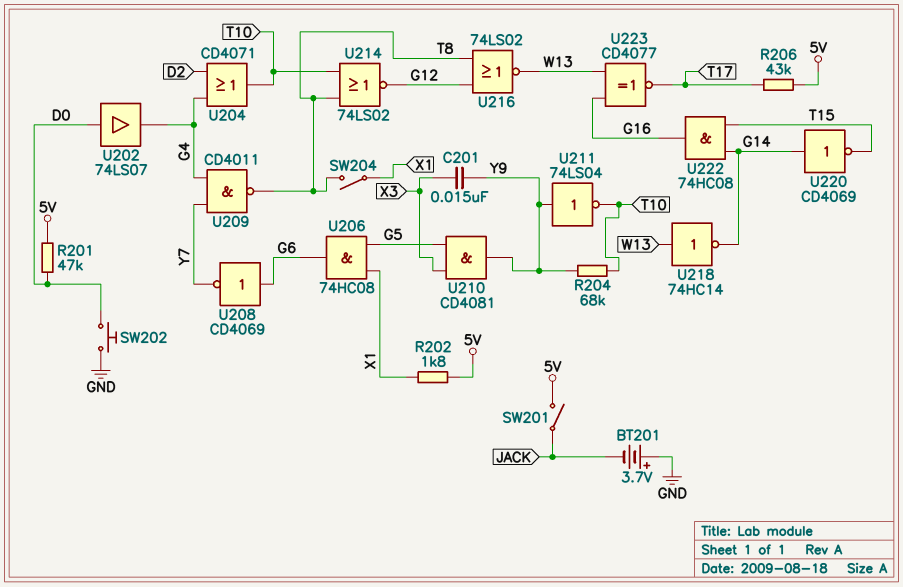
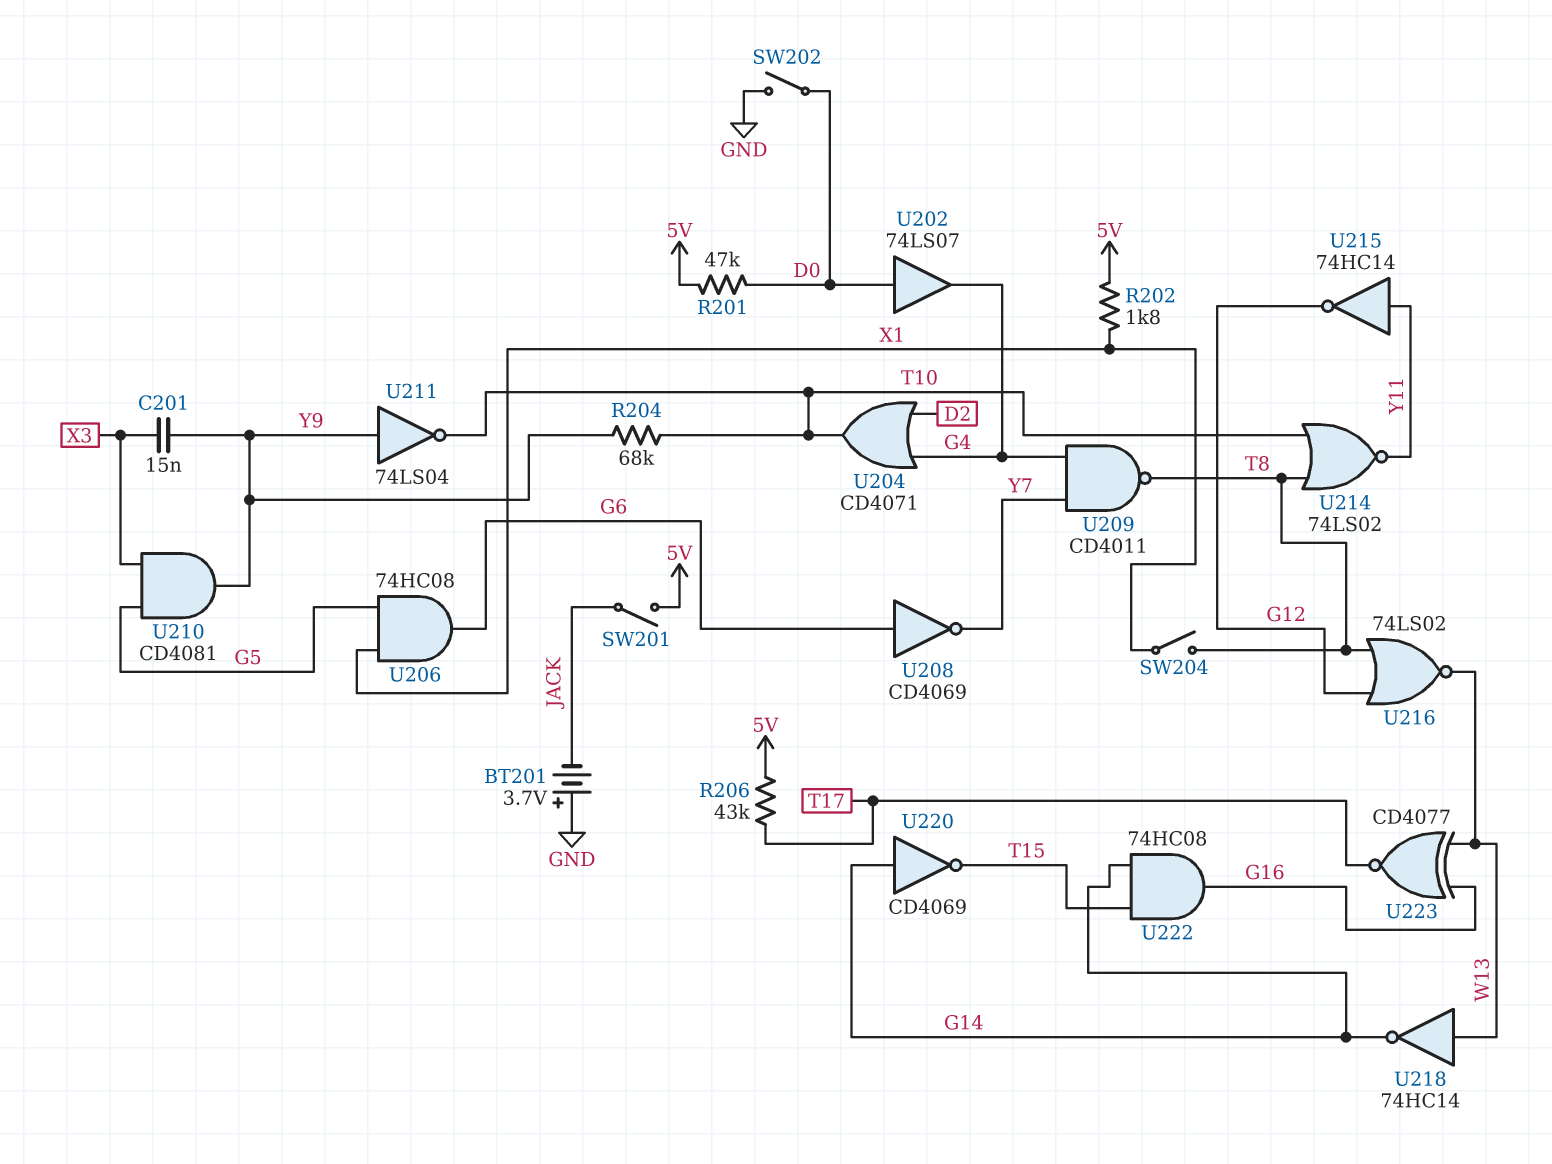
SW202: button (D0, GND) -> switch (D0, GND)
U214: NOR 74LS02 (in T8, in T10, out G12) -> NOR 74LS02 (in T8, in T10, out Y11)
U215: none -> NOT 74HC14 (in Y11, out G12)

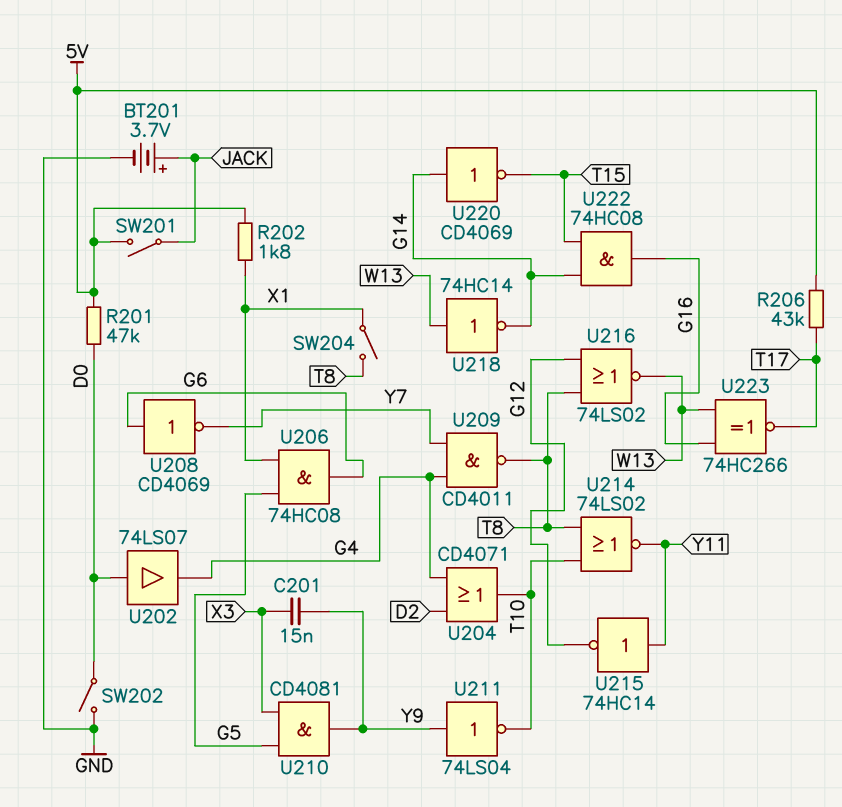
BT201: 3.7V (plus GND, minus JACK) -> 3.7V (plus JACK, minus GND)
R204: 68k (T10, Y9) -> none
U223: XNOR CD4077 (in G16, in W13, out T17) -> XNOR 74HC266 (in G16, in W13, out T17)

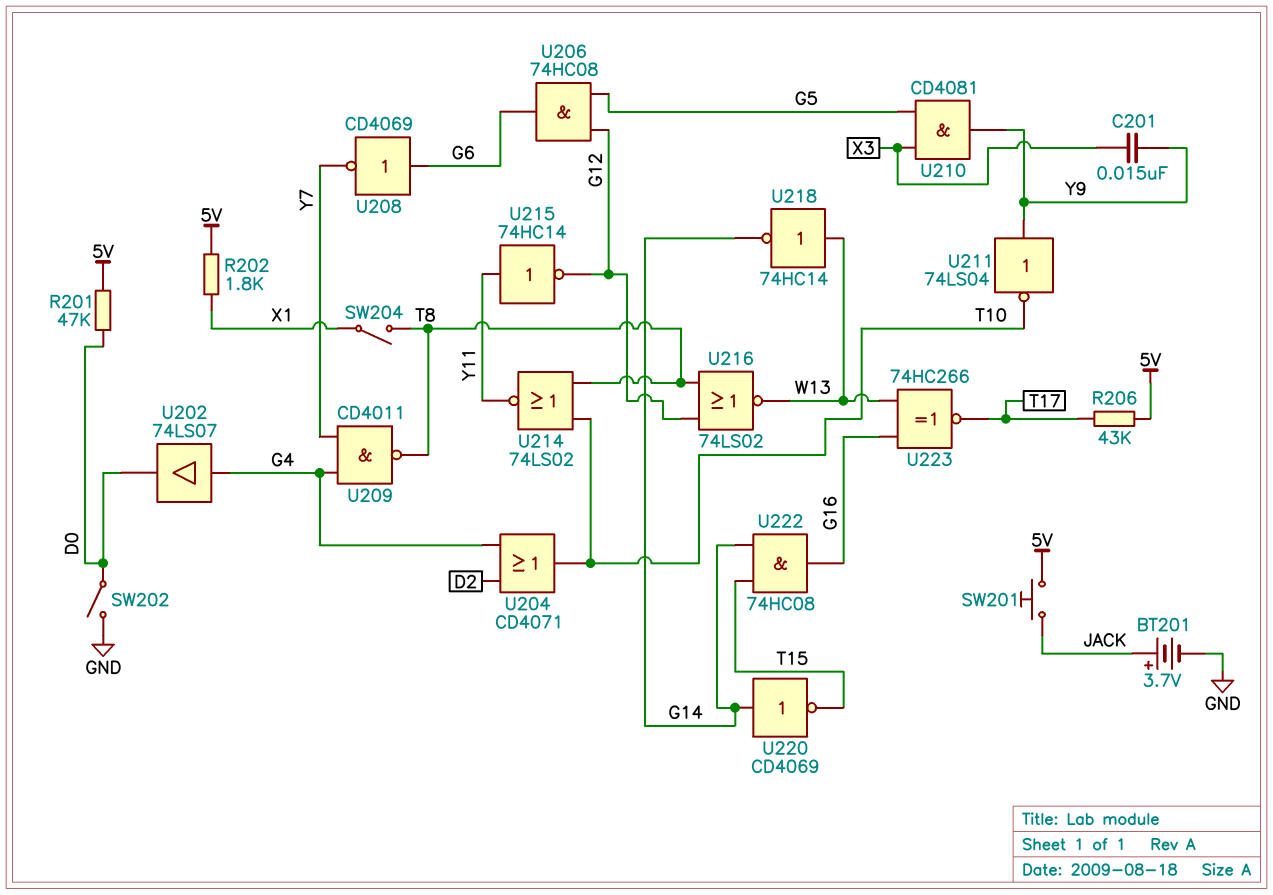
SW201: switch (5V, JACK) -> button (5V, JACK)
U202: buffer 74LS07 (in D0, out G4) -> buffer 74LS07 (in G4, out D0)
U206: AND 74HC08 (in G5, in X1, out G6) -> AND 74HC08 (in G5, in G12, out G6)

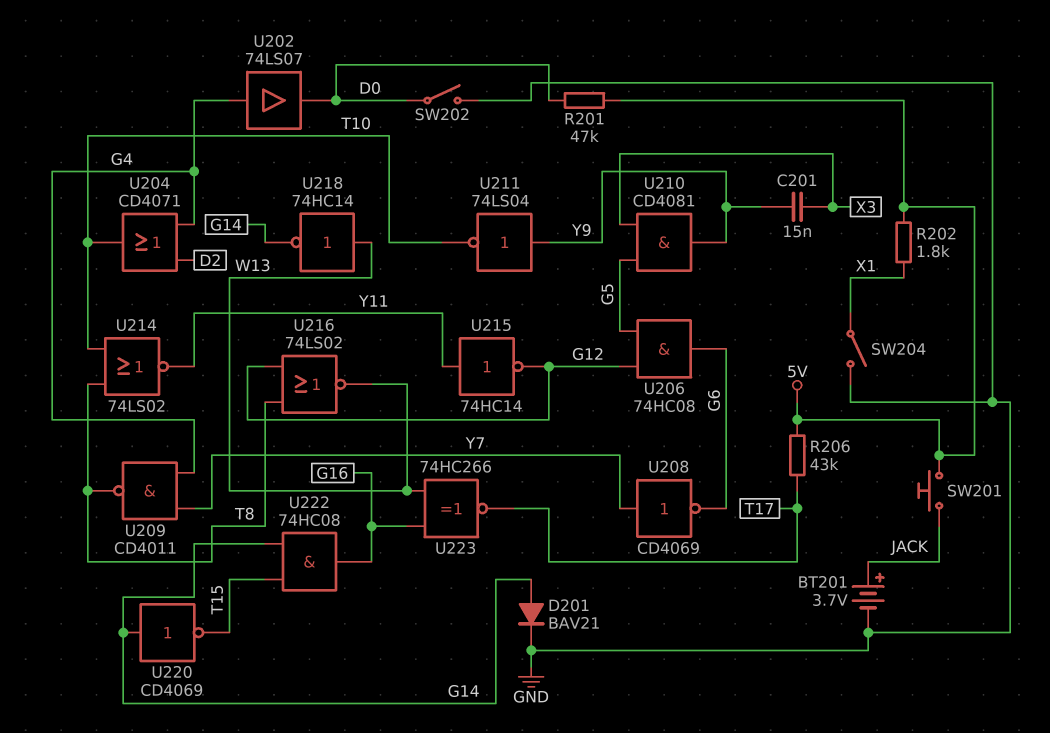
D201: none -> diode BAV21 (A G14, K GND)
SW204: switch (T8, X1) -> switch (GND, X1)
U208: NOT CD4069 (in G6, out Y7) -> NOT CD4069 (in Y7, out G6)

